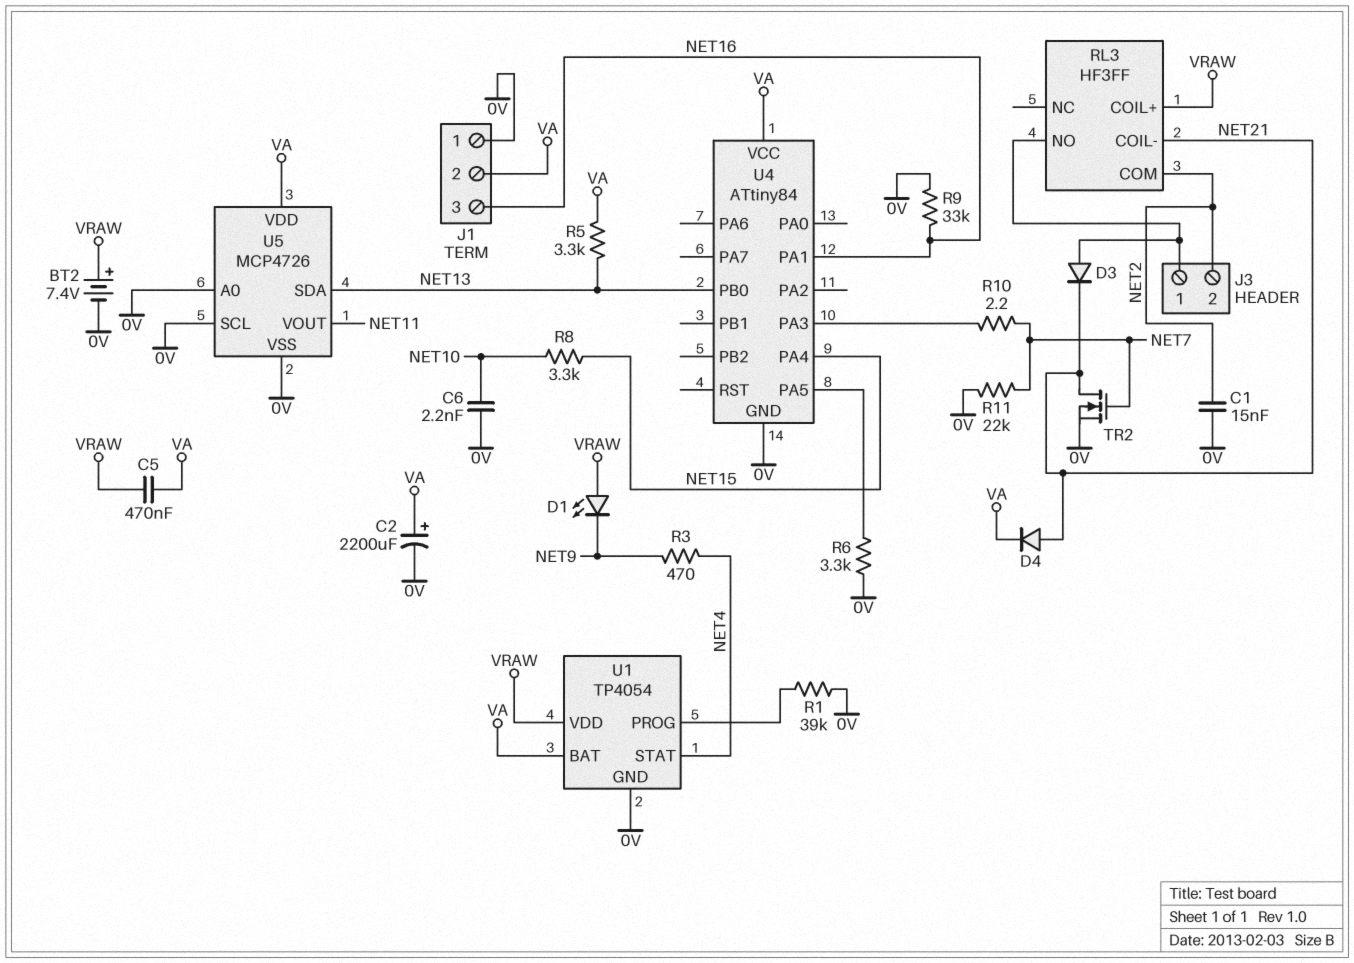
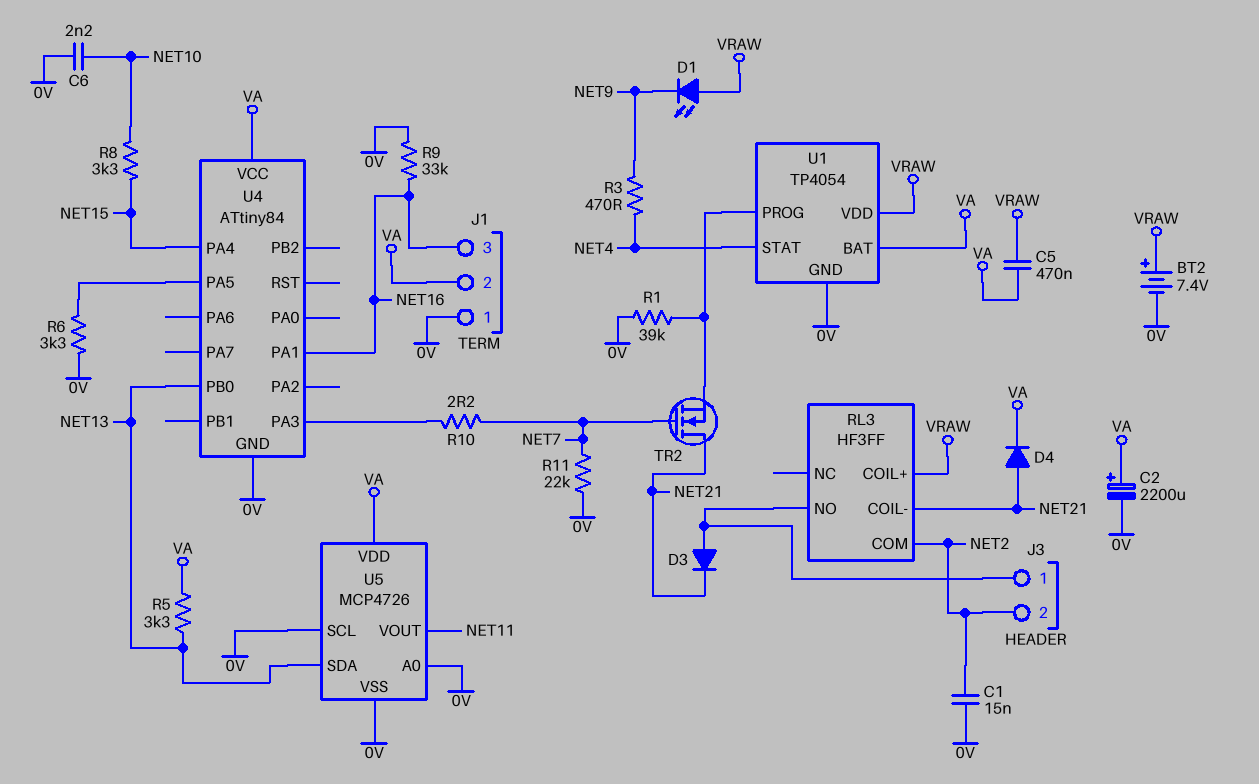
TR2: NMOS (G NET7, D NET21, S 0V) -> NMOS (G NET7, D NET21, S U1/PROG)

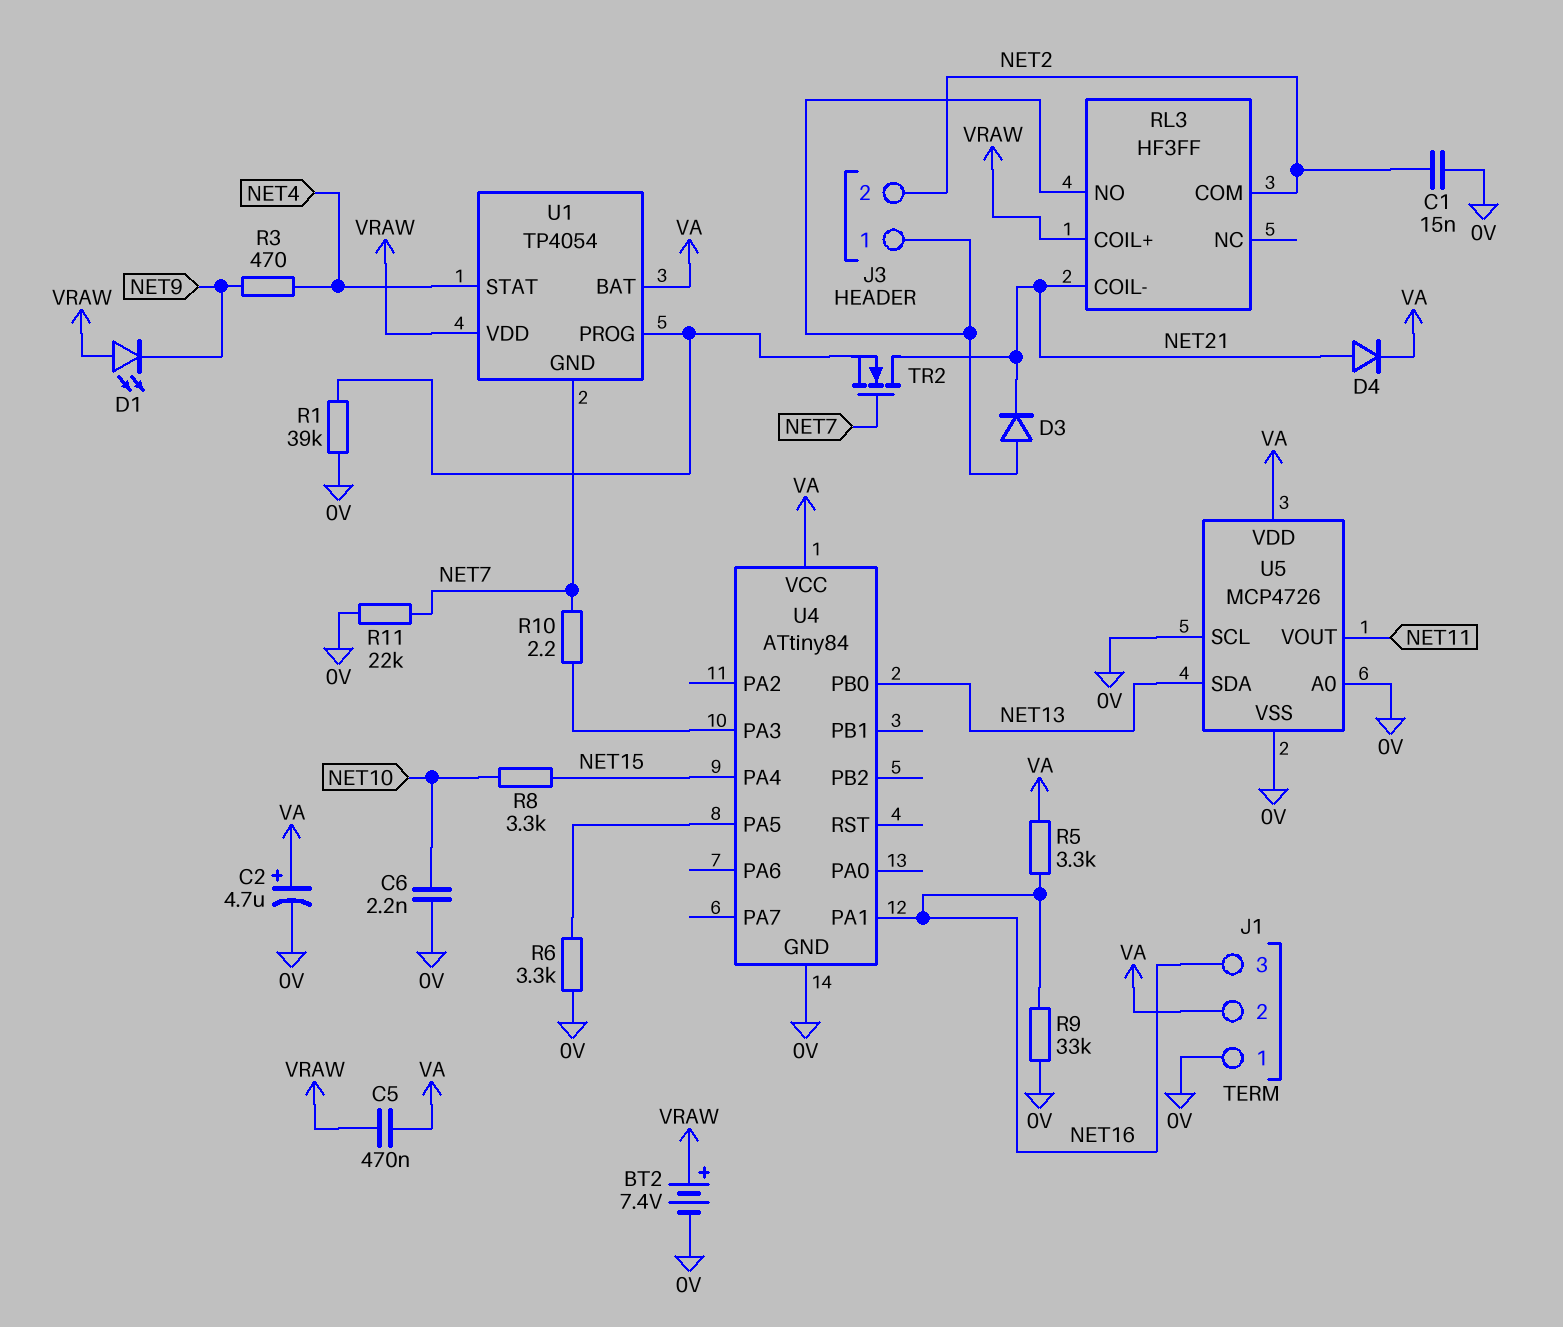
C2: 2200uF (plus VA, minus 0V) -> 4.7uF (plus VA, minus 0V)
R5: 3.3k (NET13, VA) -> 3.3k (NET16, VA)
U1 pin GND: 0V -> NET7

